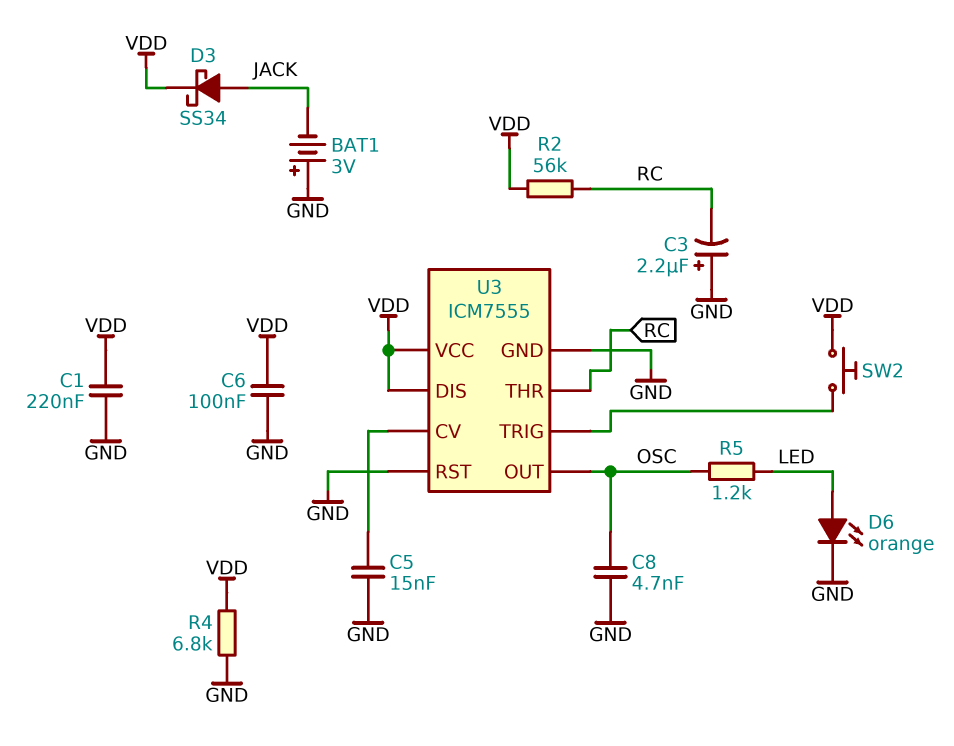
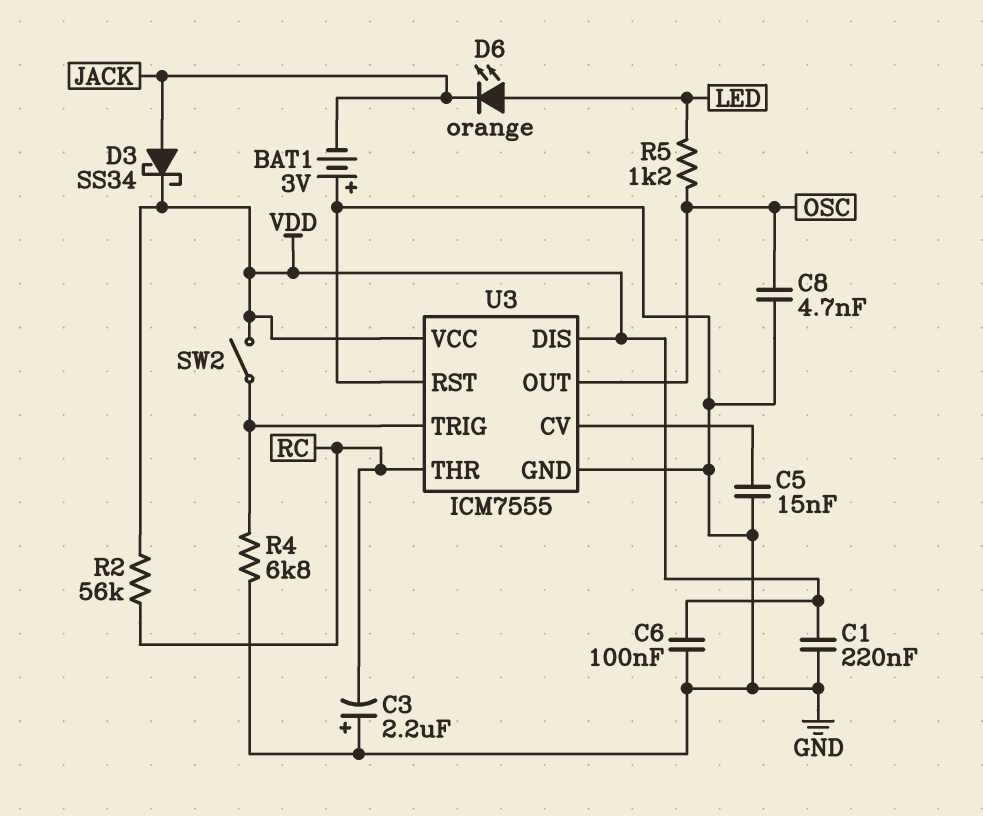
D6: LED orange (A LED, K GND) -> LED orange (A LED, K JACK)
R4: 6.8k (GND, VDD) -> 6.8k (GND, U3/TRIG)
SW2: button (U3/TRIG, VDD) -> switch (U3/TRIG, VDD)

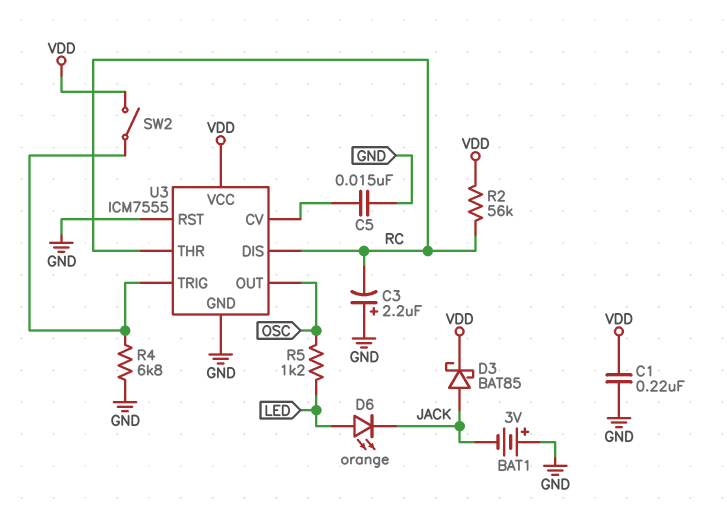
C6: 100nF (GND, VDD) -> none
C8: 4.7nF (GND, OSC) -> none
D3: schottky SS34 (A JACK, K VDD) -> schottky BAT85 (A JACK, K VDD)
U3 pin DIS: VDD -> RC

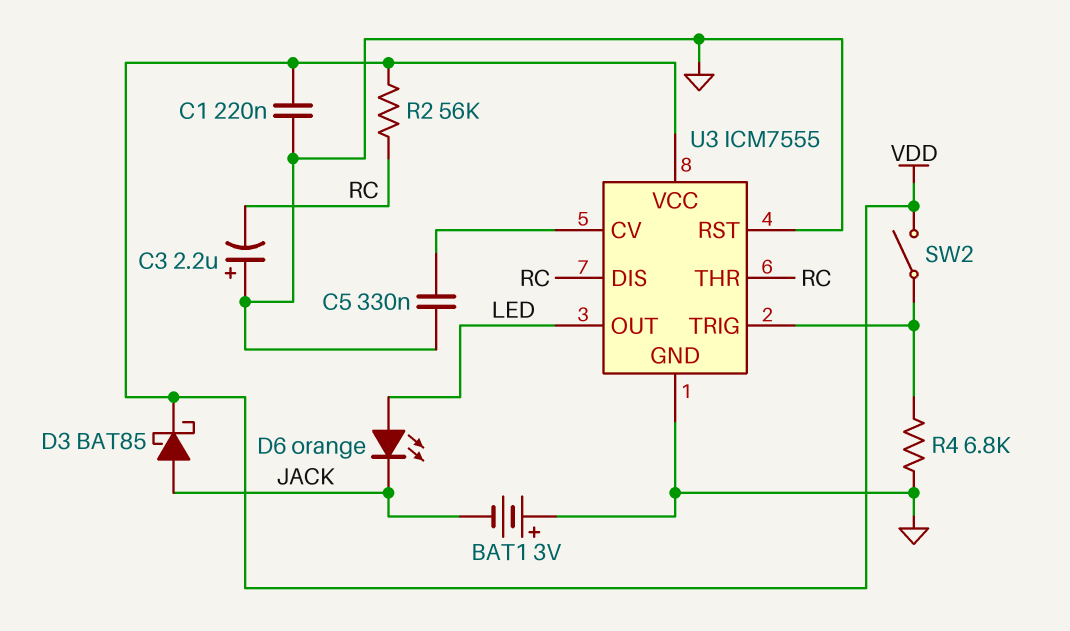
C5: 15nF (GND, U3/CV) -> 330nF (GND, U3/CV)
R5: 1.2k (LED, OSC) -> none
U3 pin OUT: OSC -> LED

